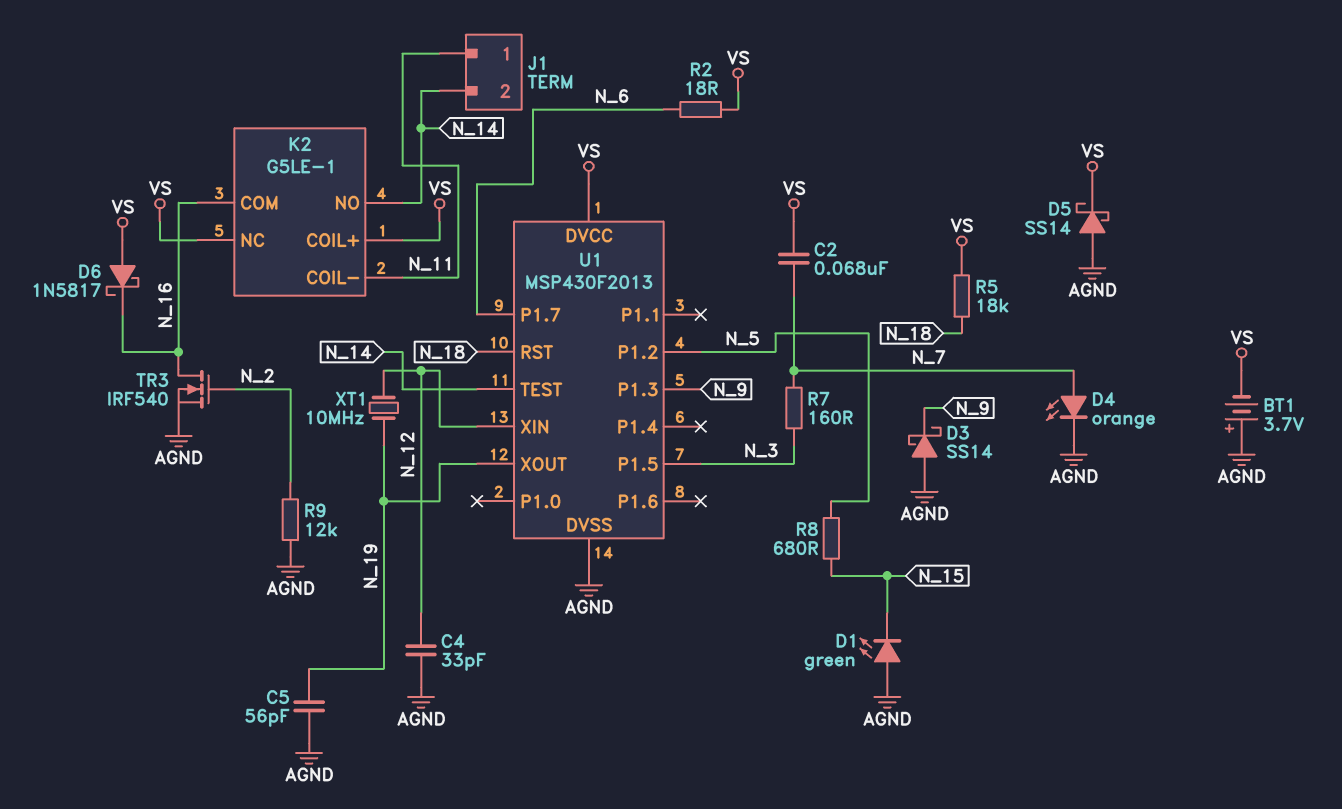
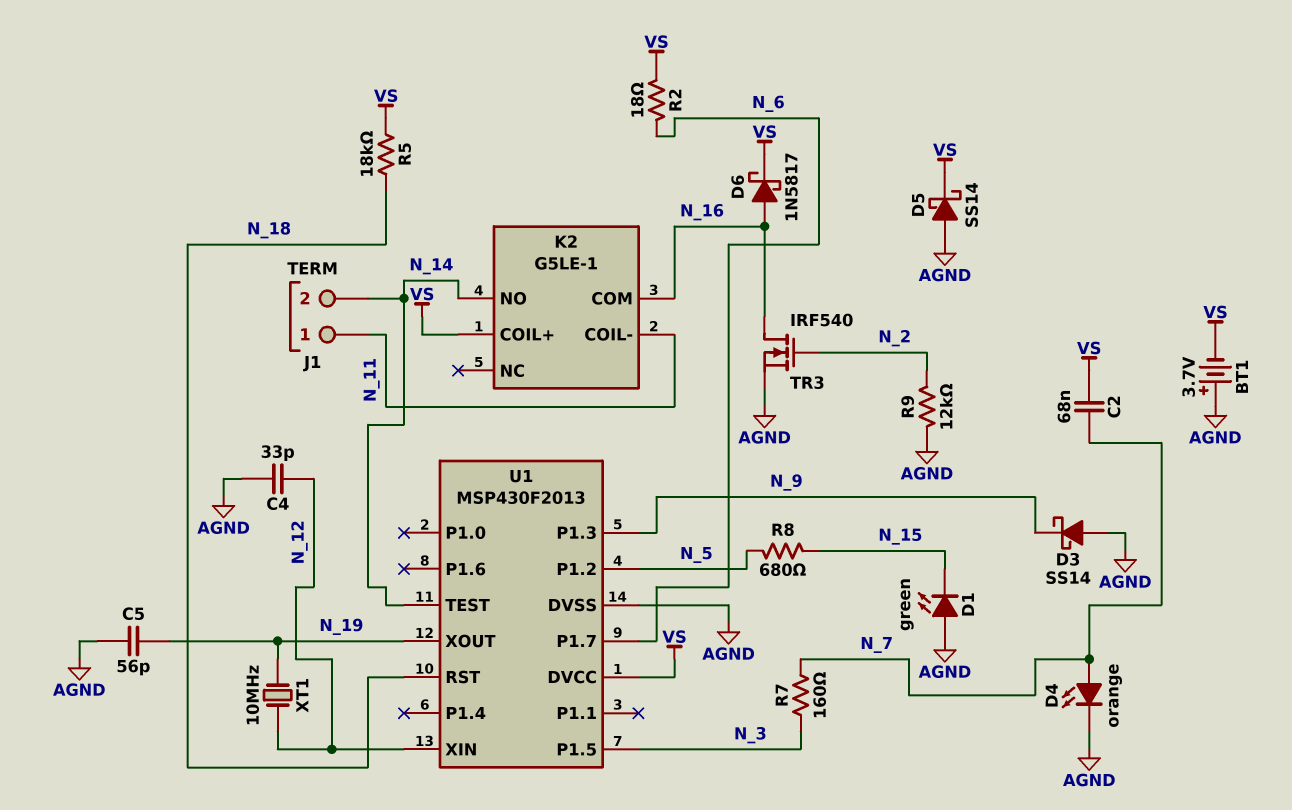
D6: schottky 1N5817 (A VS, K N_16) -> schottky 1N5817 (A N_16, K VS)
K2 pin NC: VS -> none

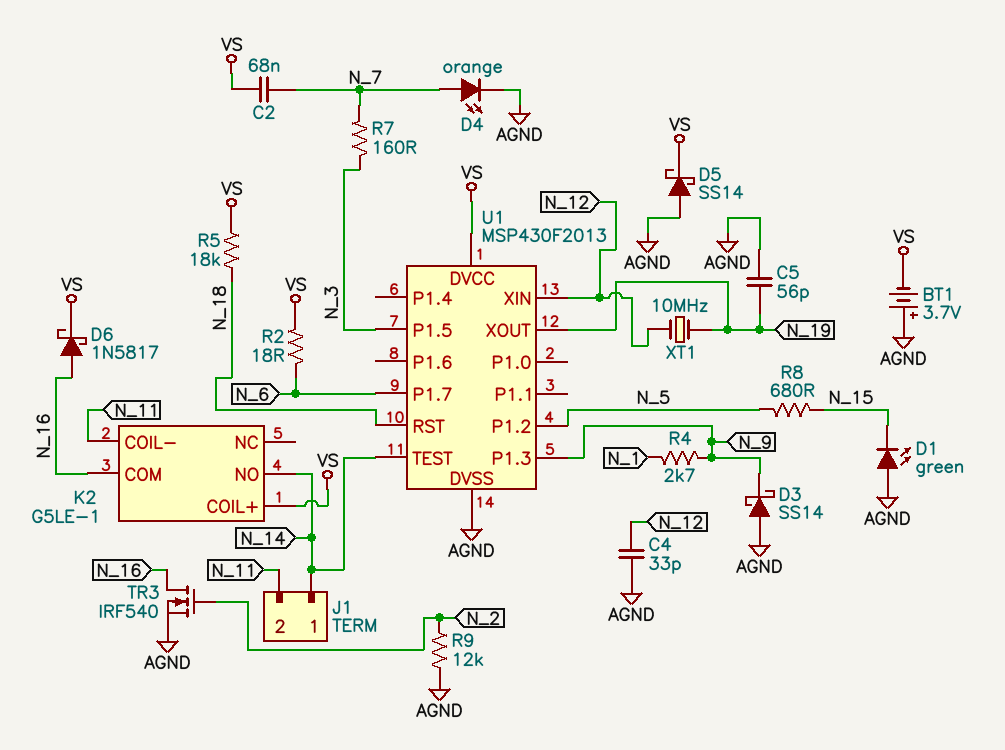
J1 pin 1: N_11 -> N_14
J1 pin 2: N_14 -> N_11
R4: none -> 2.7k (N_1, N_9)

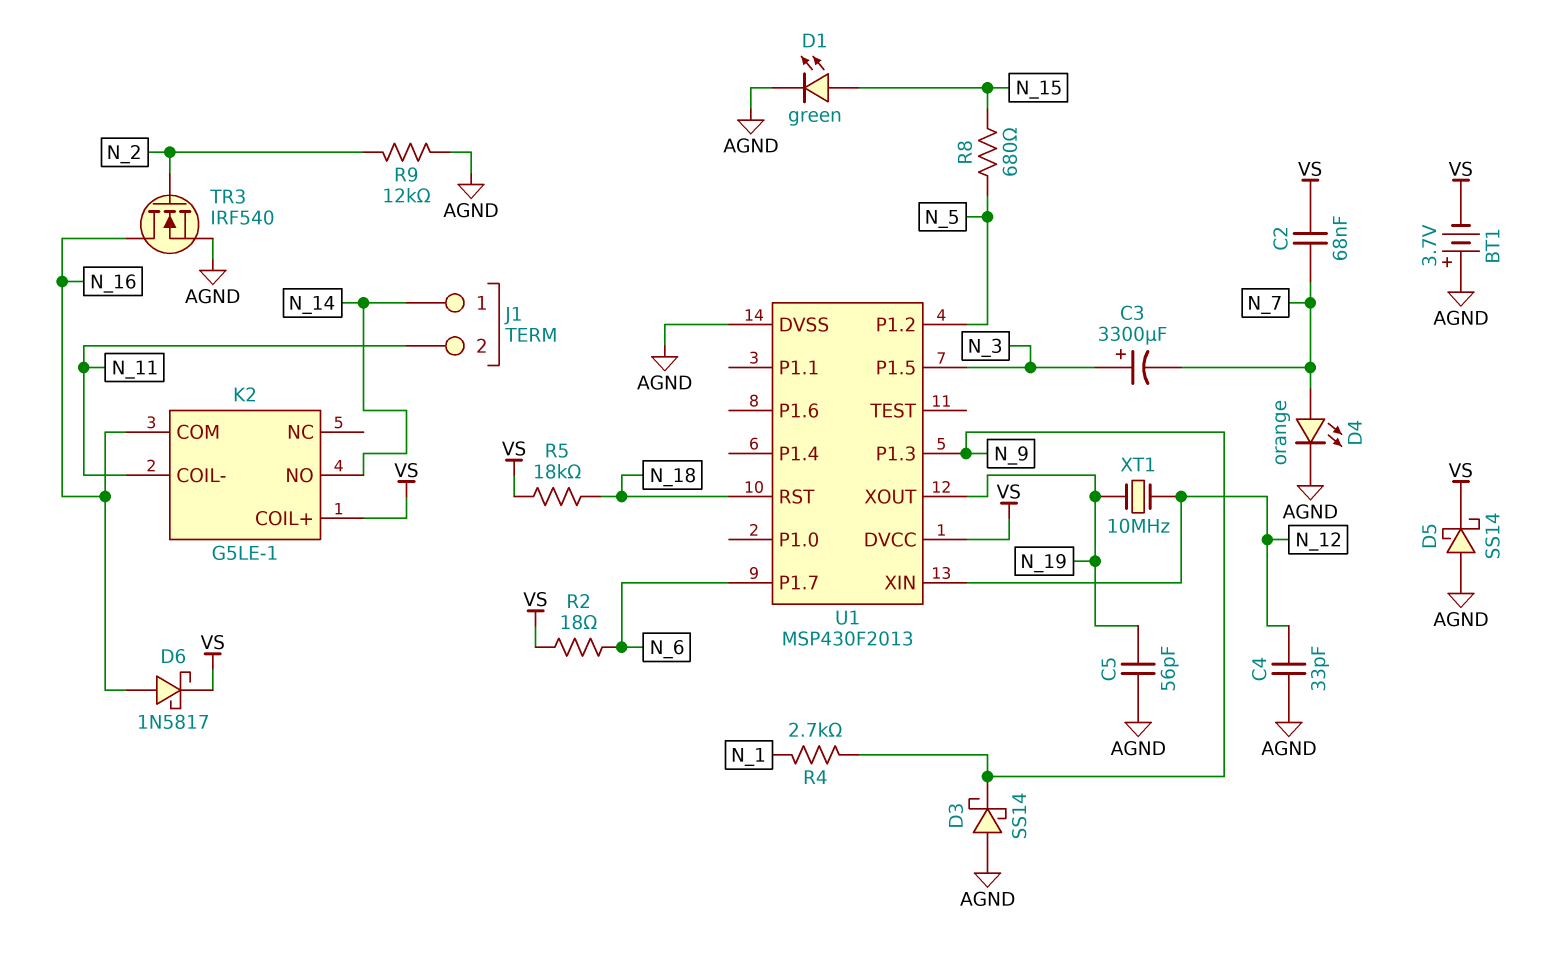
C3: none -> 3300uF (plus N_3, minus N_7)
D1: LED green (A AGND, K N_15) -> LED green (A N_15, K AGND)
R7: 160 (N_3, N_7) -> none
U1 pin TEST: N_14 -> none

